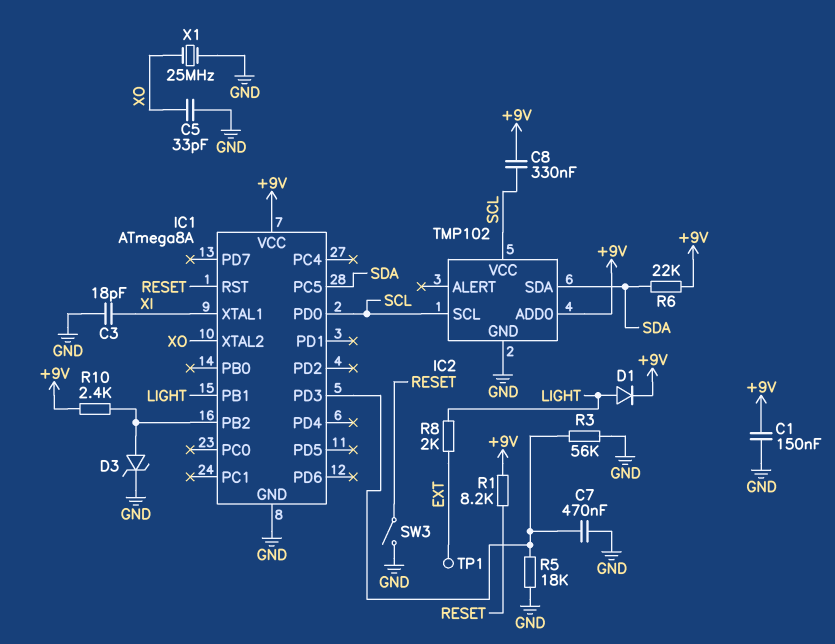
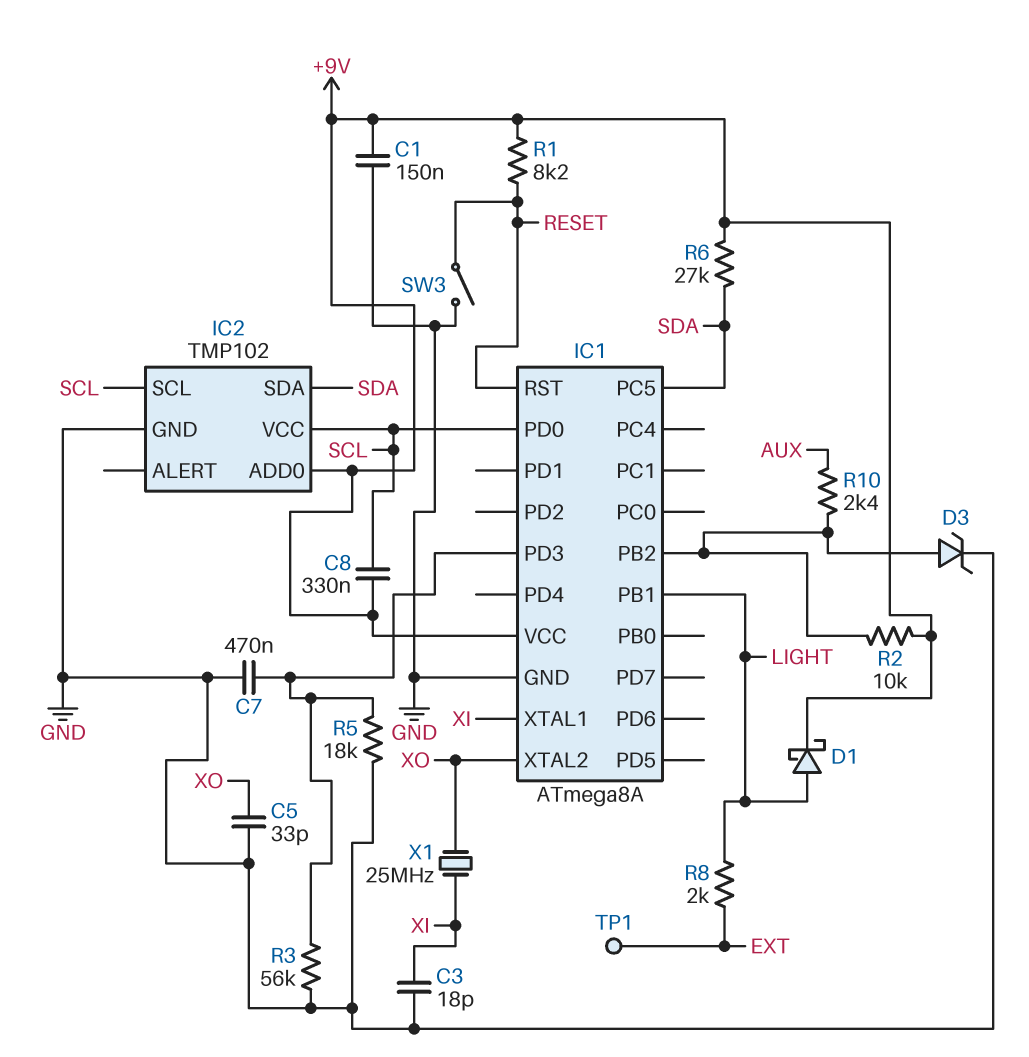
D1: diode (A LIGHT, K +9V) -> schottky (A LIGHT, K +9V)
R2: none -> 10k (+9V, IC1/PB2)
R6: 22k (+9V, SDA) -> 27k (+9V, SDA)
R10: 2.4k (+9V, IC1/PB2) -> 2.4k (AUX, IC1/PB2)
X1: 25MHz (GND, XO) -> 25MHz (XI, XO)

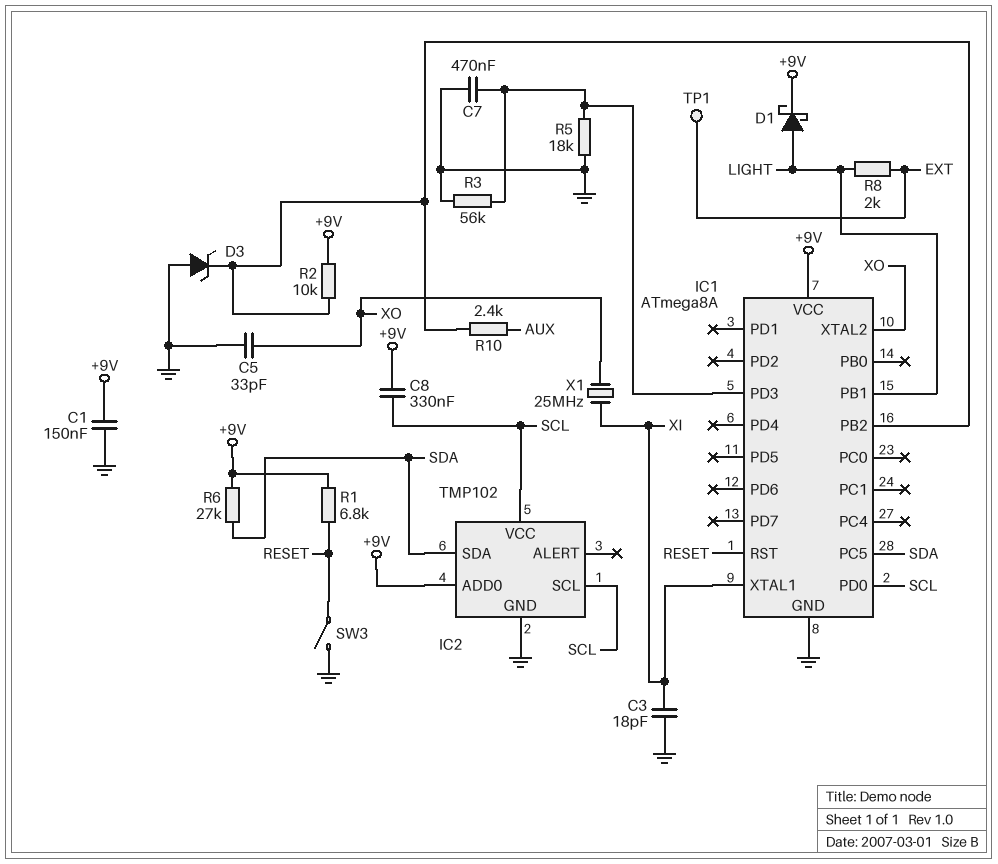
D3: zener (A IC1/PB2, K GND) -> zener (A GND, K IC1/PB2)
R1: 8.2k (+9V, RESET) -> 6.8k (+9V, RESET)

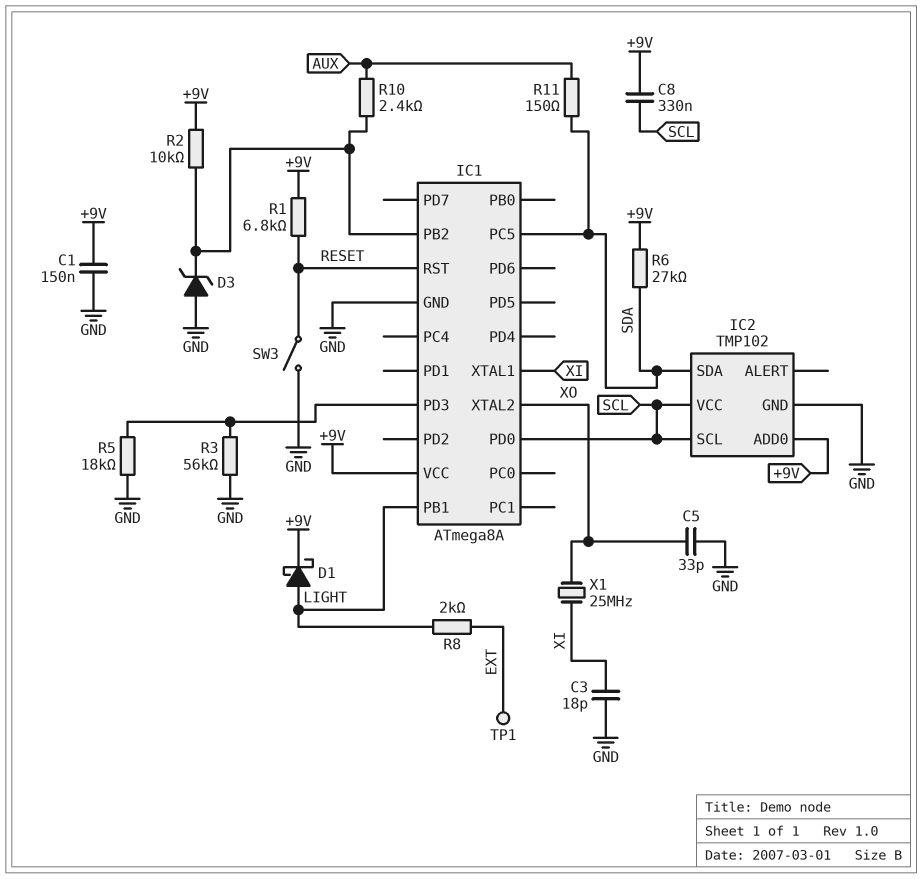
C7: 470nF (GND, IC1/PD3) -> none
R11: none -> 150 (AUX, SDA)

